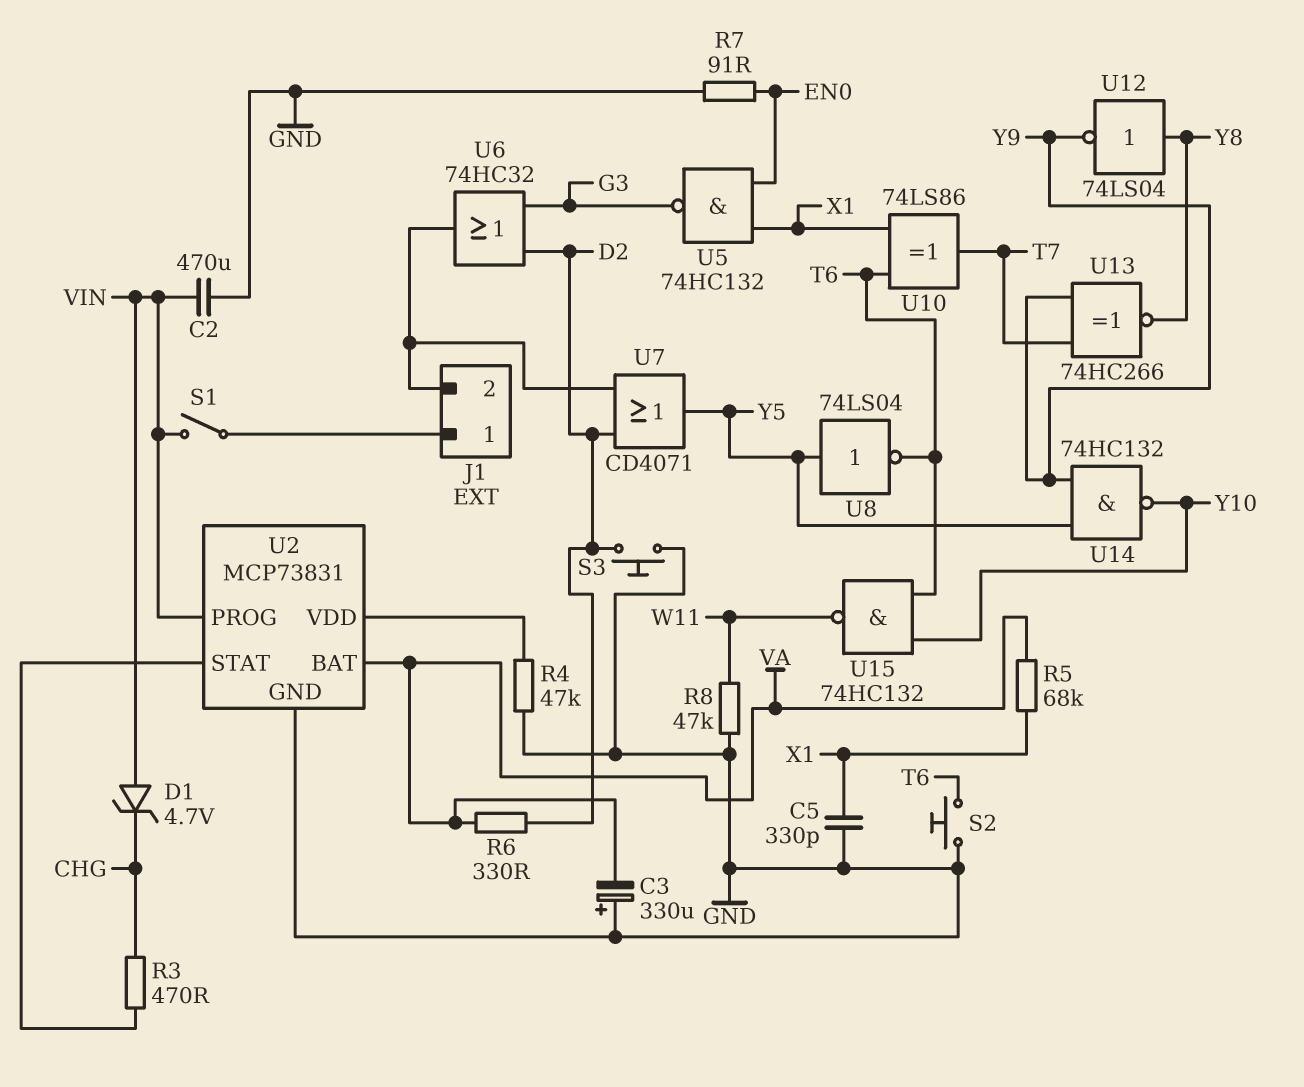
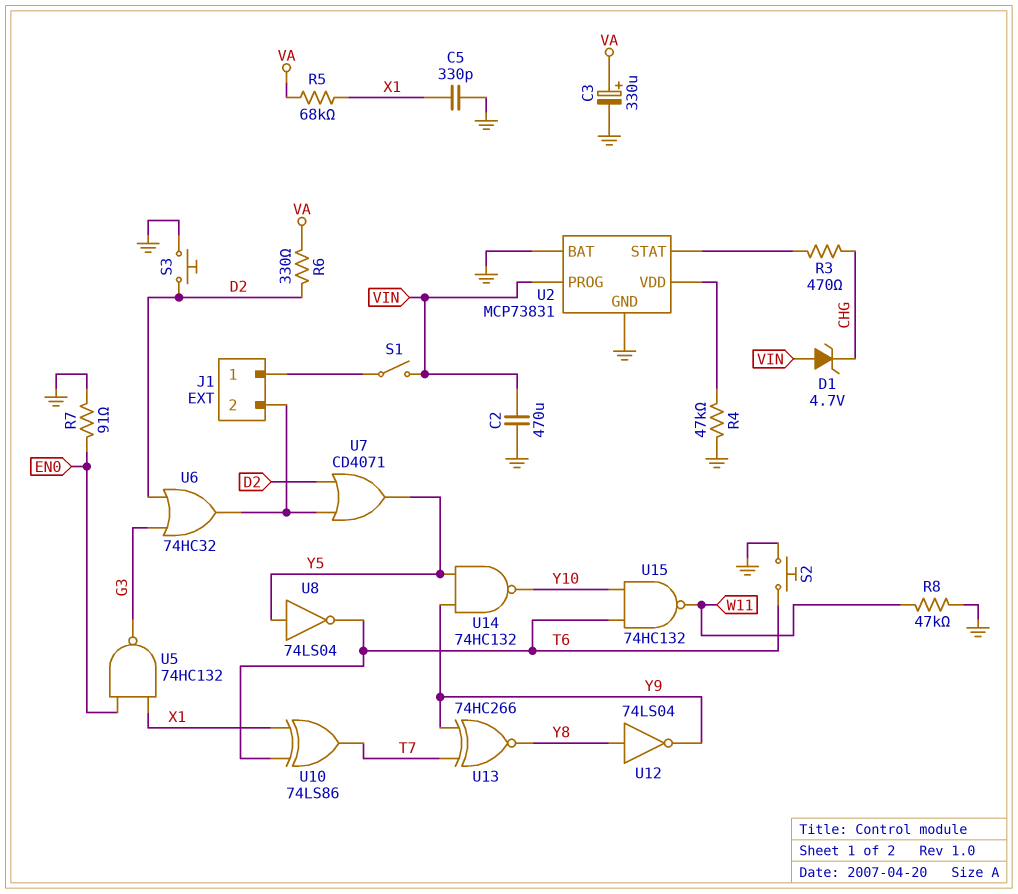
C3: 330uF (plus GND, minus VA) -> 330uF (plus VA, minus GND)
U2 pin BAT: VA -> GND

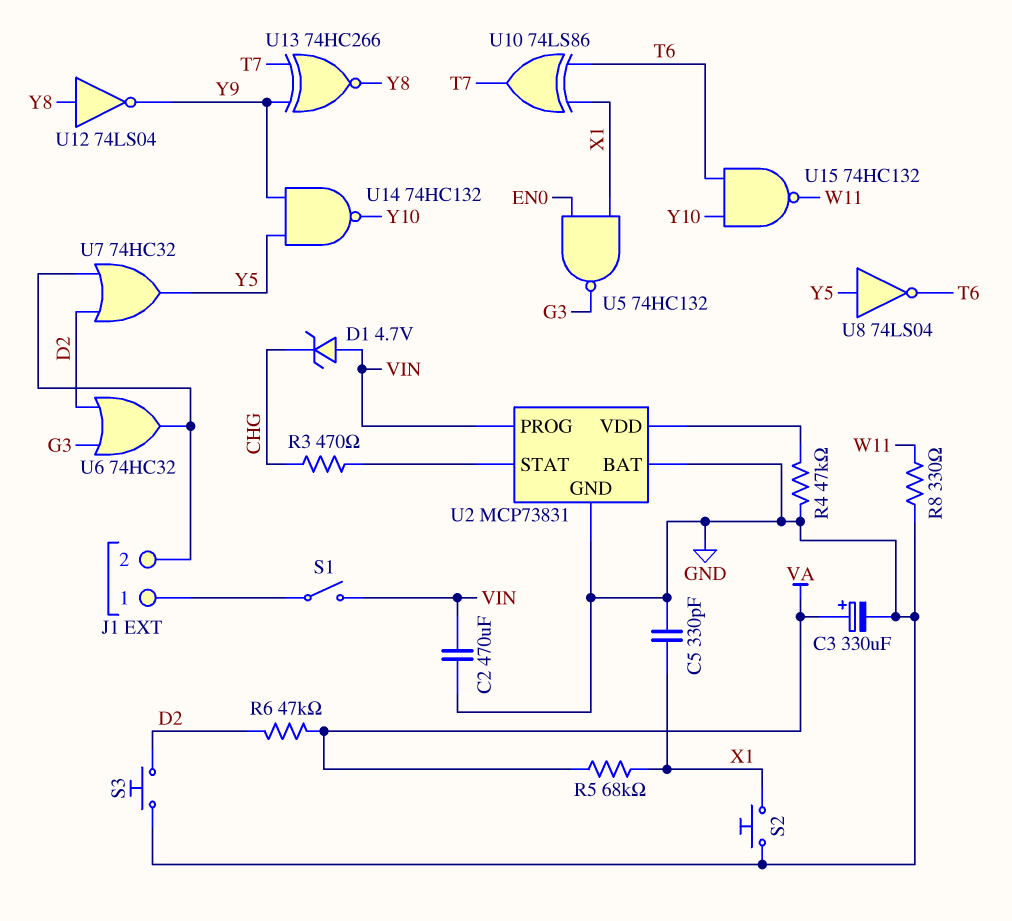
R6: 330 (D2, VA) -> 47k (D2, VA)
R7: 91 (EN0, GND) -> none
R8: 47k (GND, W11) -> 330 (GND, W11)
S2: button (GND, T6) -> button (GND, X1)
U7: OR CD4071 (in D2, in J1/2, out Y5) -> OR 74HC32 (in D2, in J1/2, out Y5)

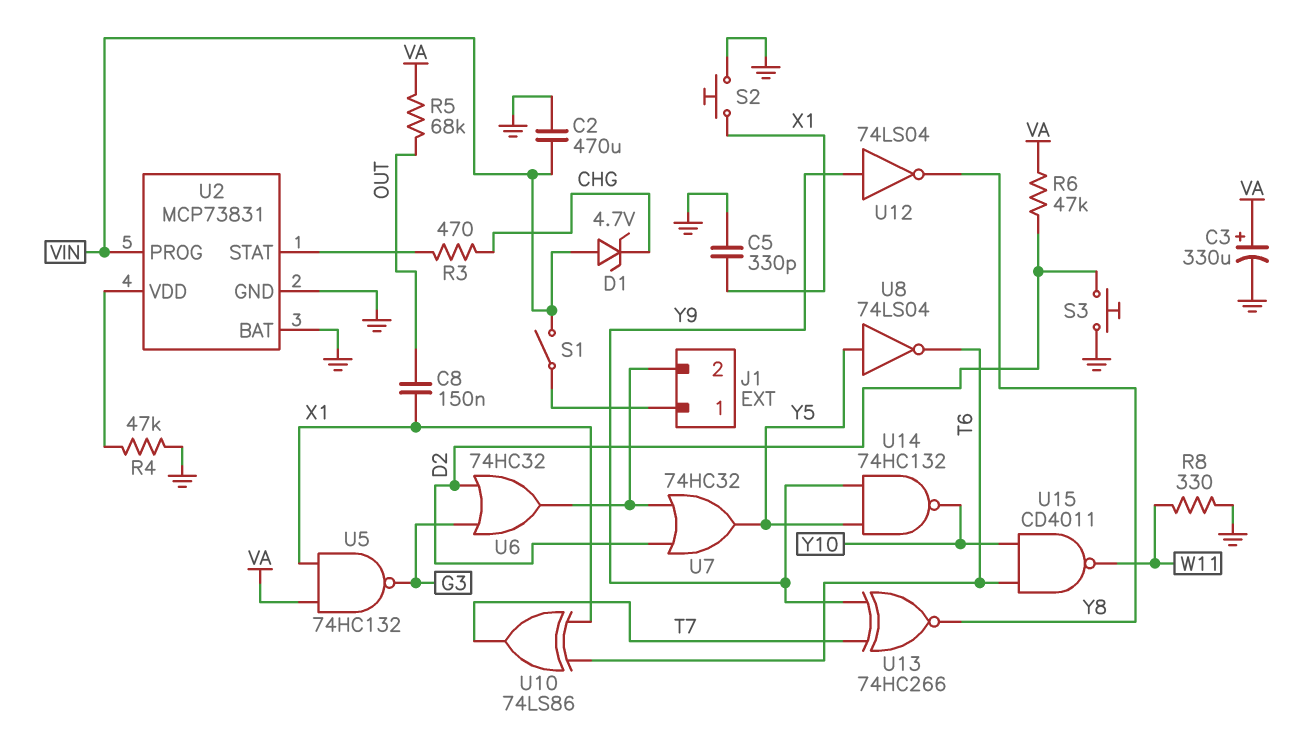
C8: none -> 150nF (OUT, X1)
R5: 68k (VA, X1) -> 68k (OUT, VA)
U5: NAND 74HC132 (in EN0, in X1, out G3) -> NAND 74HC132 (in VA, in X1, out G3)
U12: NOT 74LS04 (in Y8, out Y9) -> NOT 74LS04 (in Y9, out Y8)
U15: NAND 74HC132 (in T6, in Y10, out W11) -> NAND CD4011 (in T6, in Y10, out W11)

